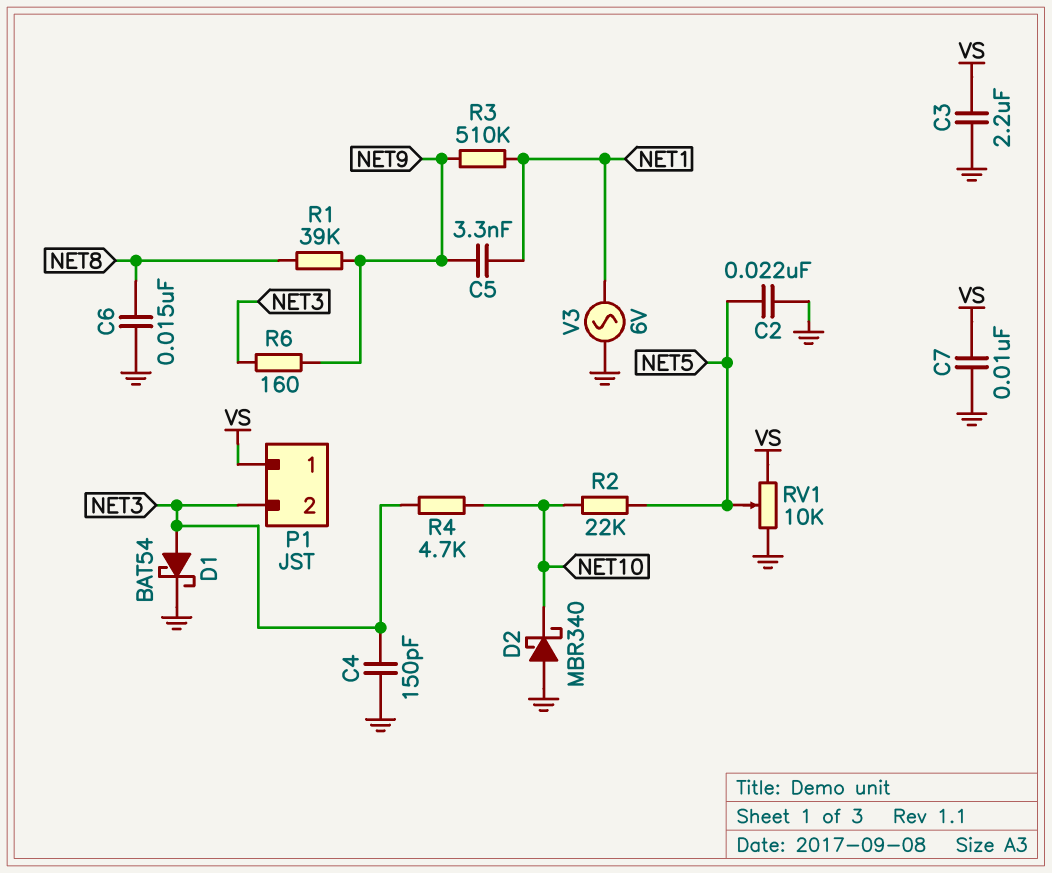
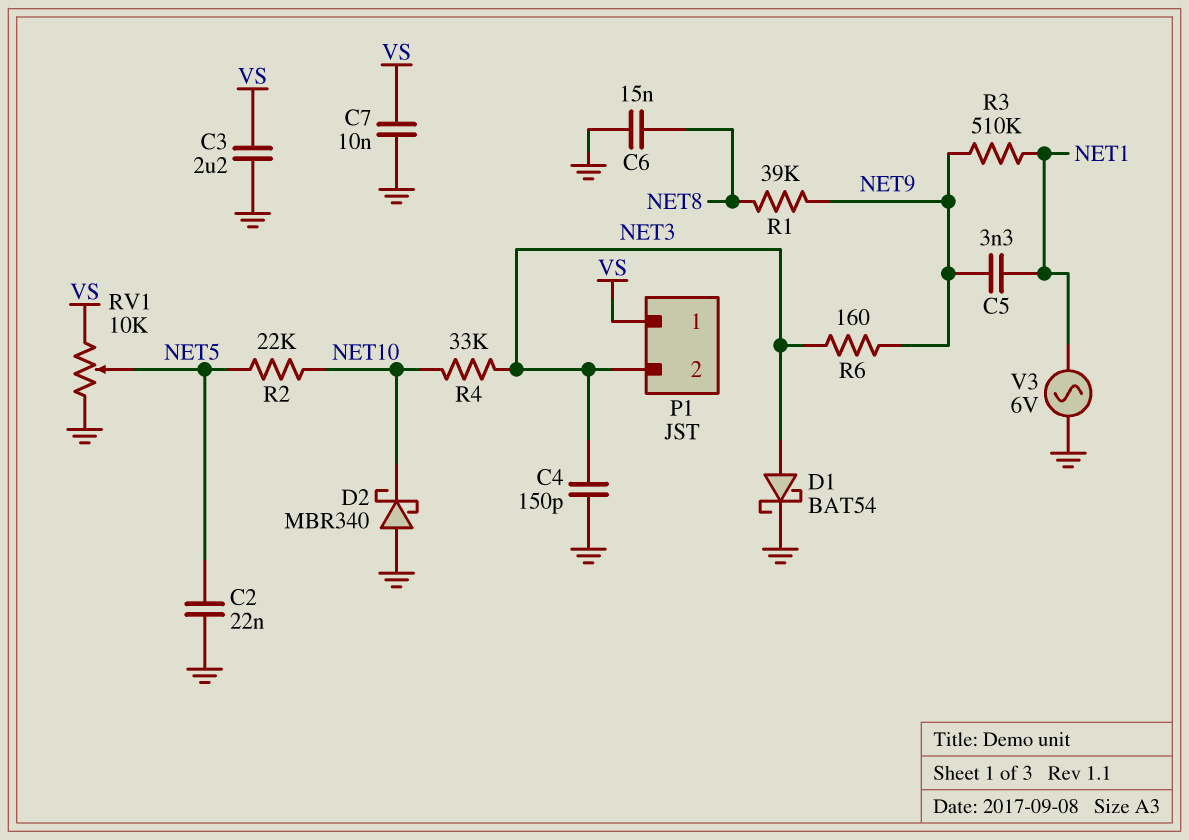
R4: 4.7k (NET3, NET10) -> 33k (NET3, NET10)

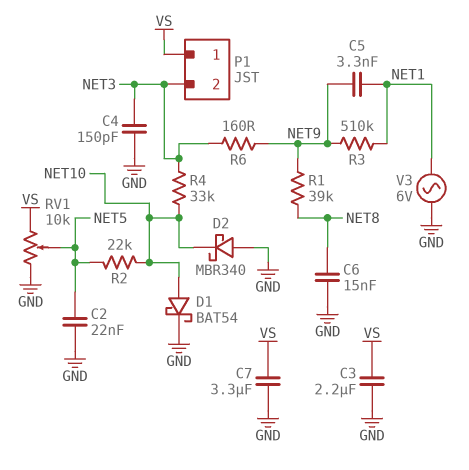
C7: 10nF (GND, VS) -> 3.3uF (GND, VS)
D1: schottky BAT54 (A NET3, K GND) -> schottky BAT54 (A NET10, K GND)

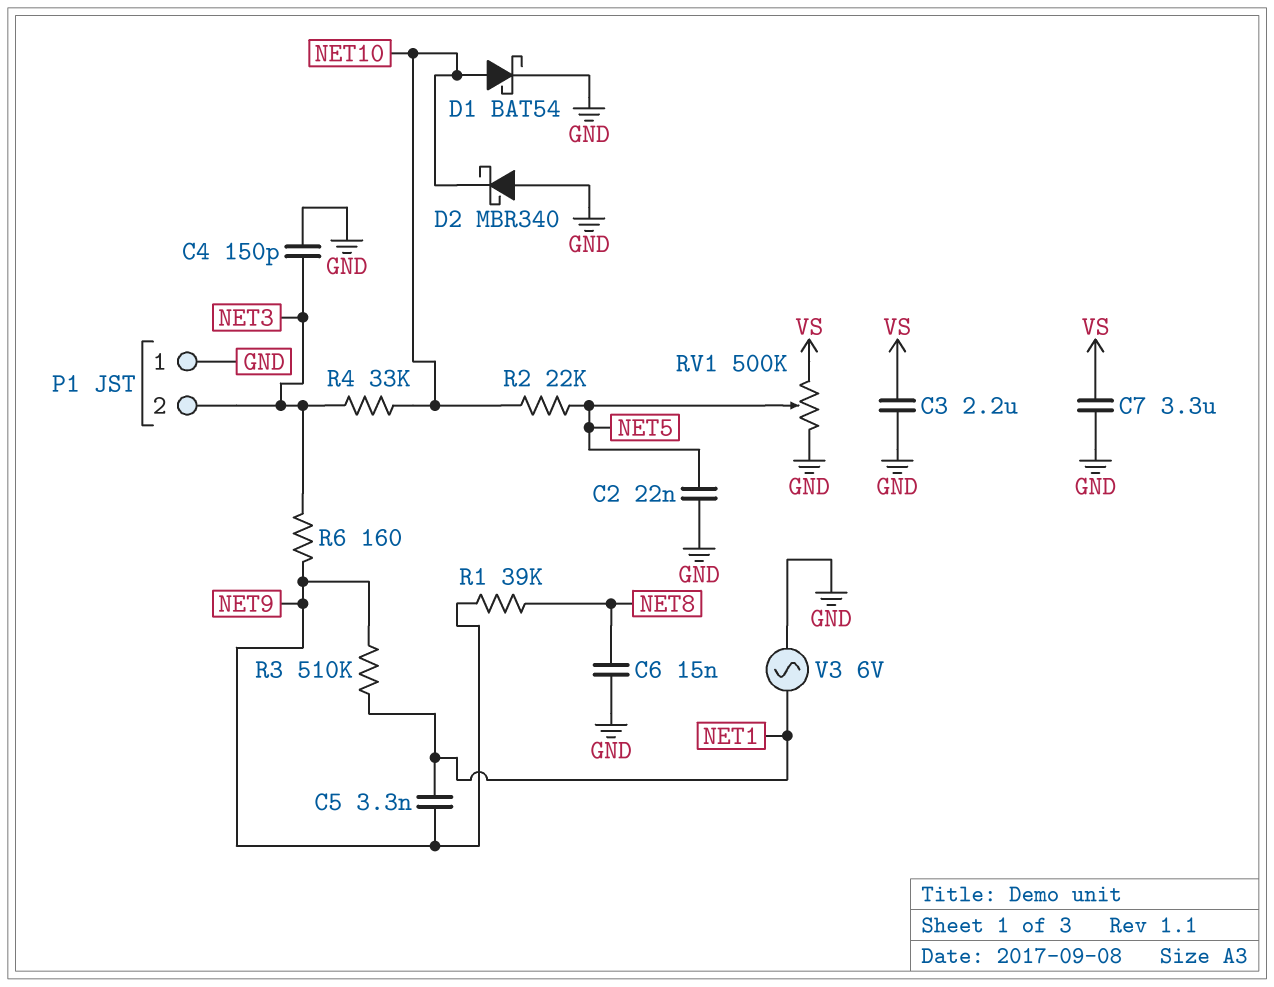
P1 pin 1: VS -> GND
RV1: 10k (GND, VS, wiper NET5) -> 500k (GND, VS, wiper NET5)

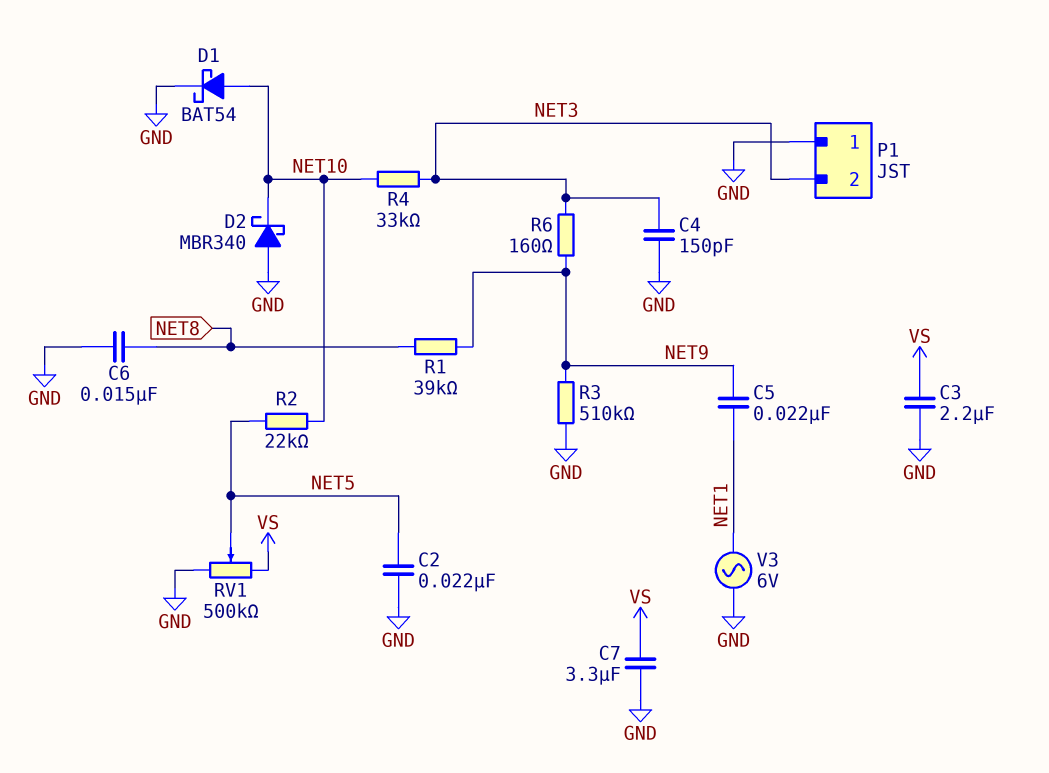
C5: 3.3nF (NET1, NET9) -> 22nF (NET1, NET9)
R3: 510k (NET1, NET9) -> 510k (GND, NET9)

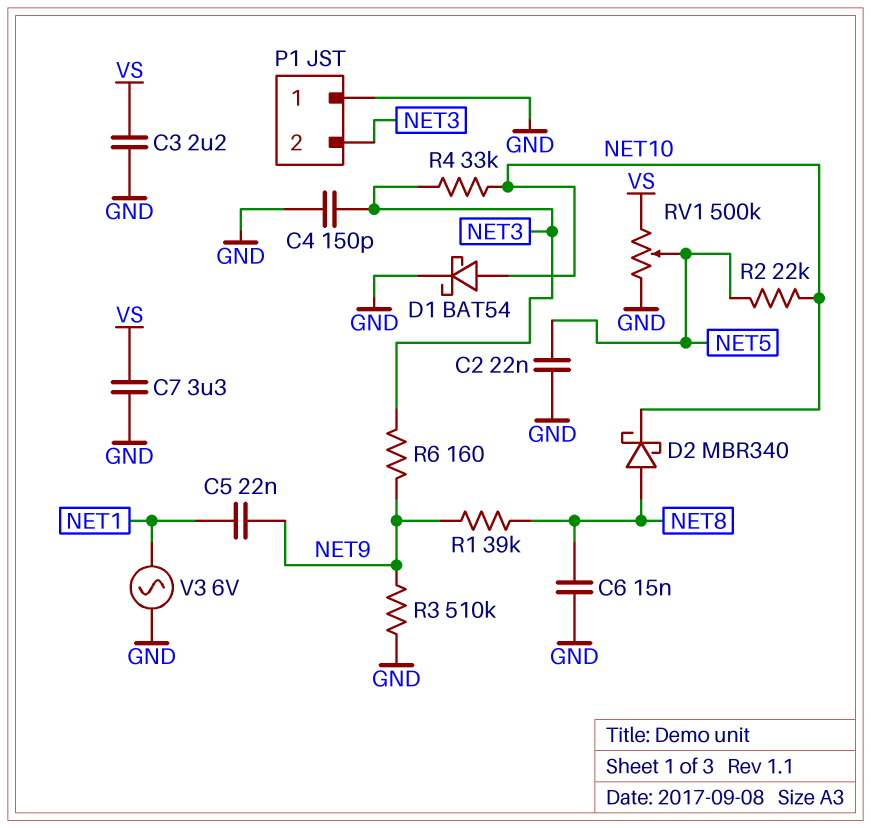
D2: schottky MBR340 (A GND, K NET10) -> schottky MBR340 (A NET8, K NET10)

